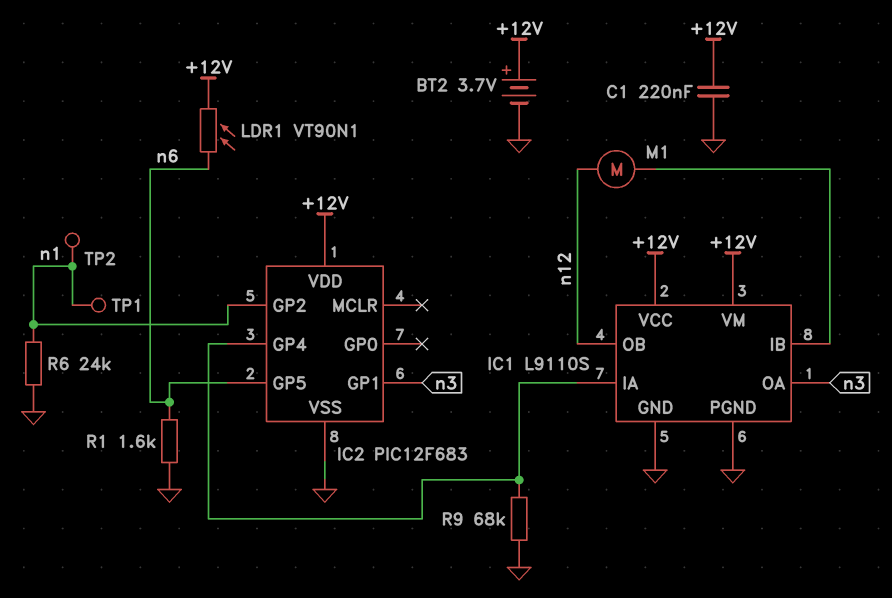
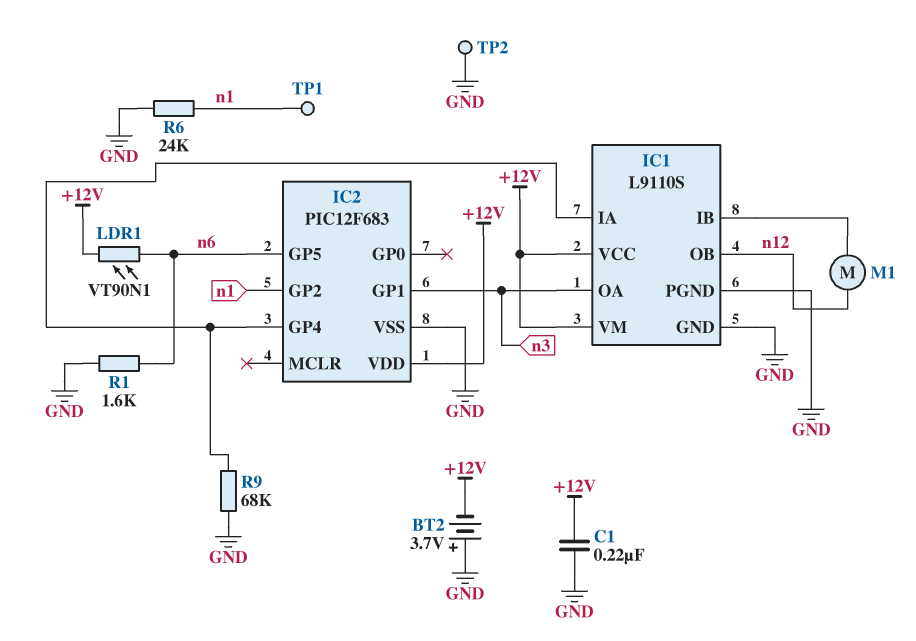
BT2: 3.7V (plus +12V, minus GND) -> 3.7V (plus GND, minus +12V)
TP2: test point (n1) -> test point (GND)

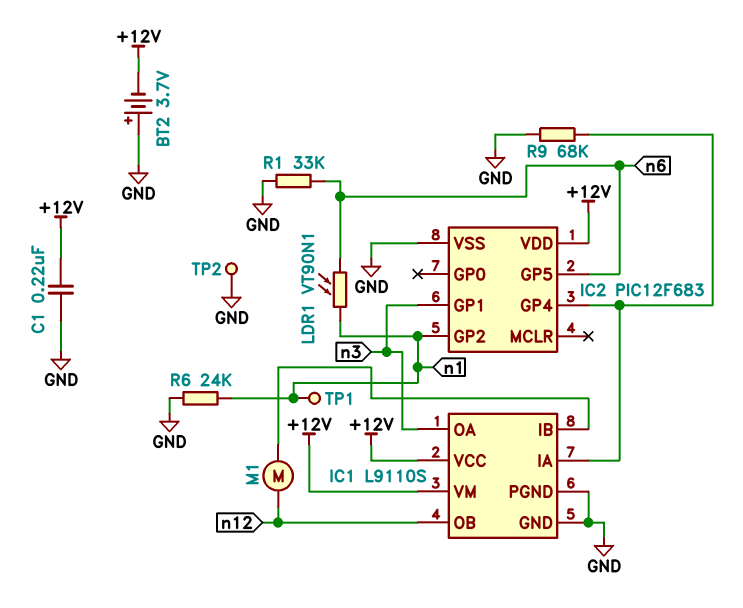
LDR1: VT90N1 (+12V, n6) -> VT90N1 (n1, n6)
R1: 1.6k (GND, n6) -> 33k (GND, n6)

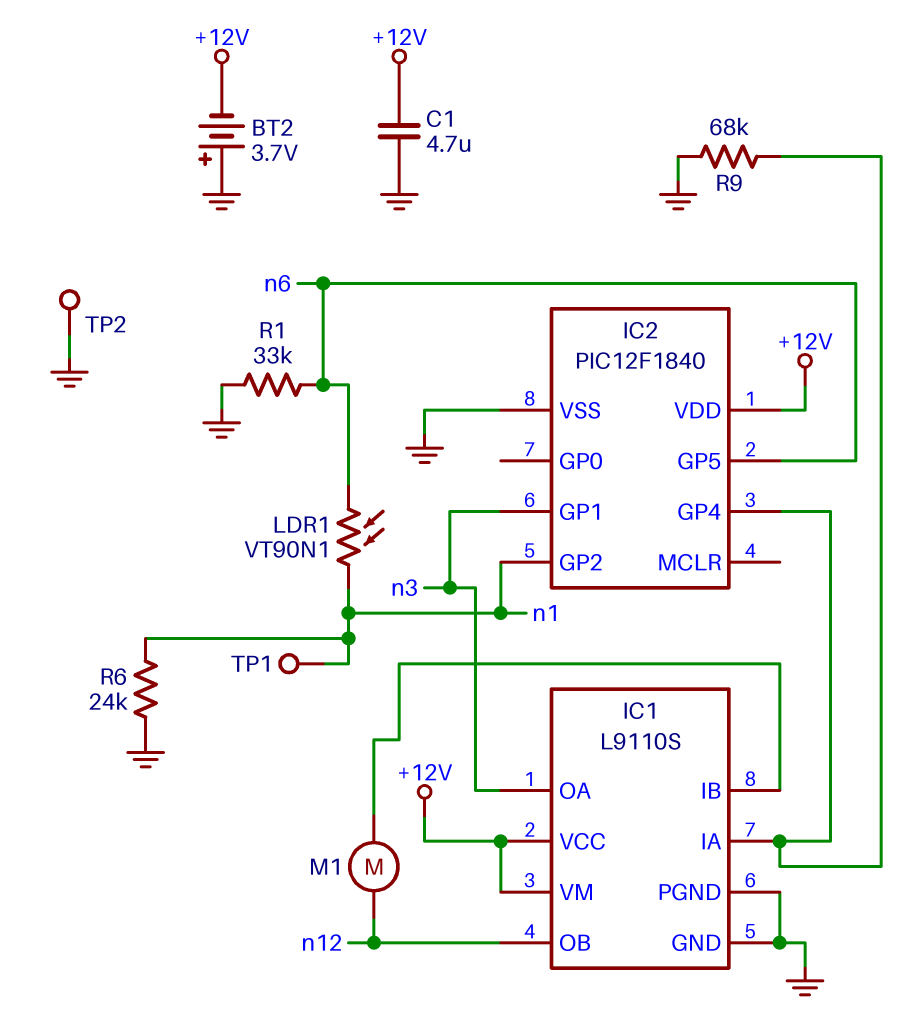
C1: 220nF (+12V, GND) -> 4.7uF (+12V, GND)
IC2: PIC12F683 -> PIC12F1840

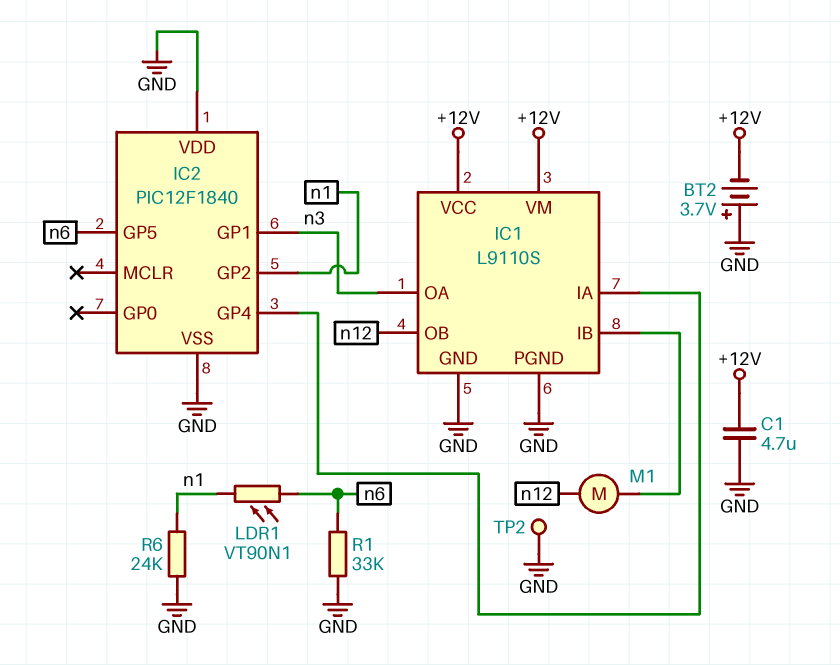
IC2 pin VDD: +12V -> GND
R9: 68k (GND, IC1/IA) -> none
TP1: test point (n1) -> none

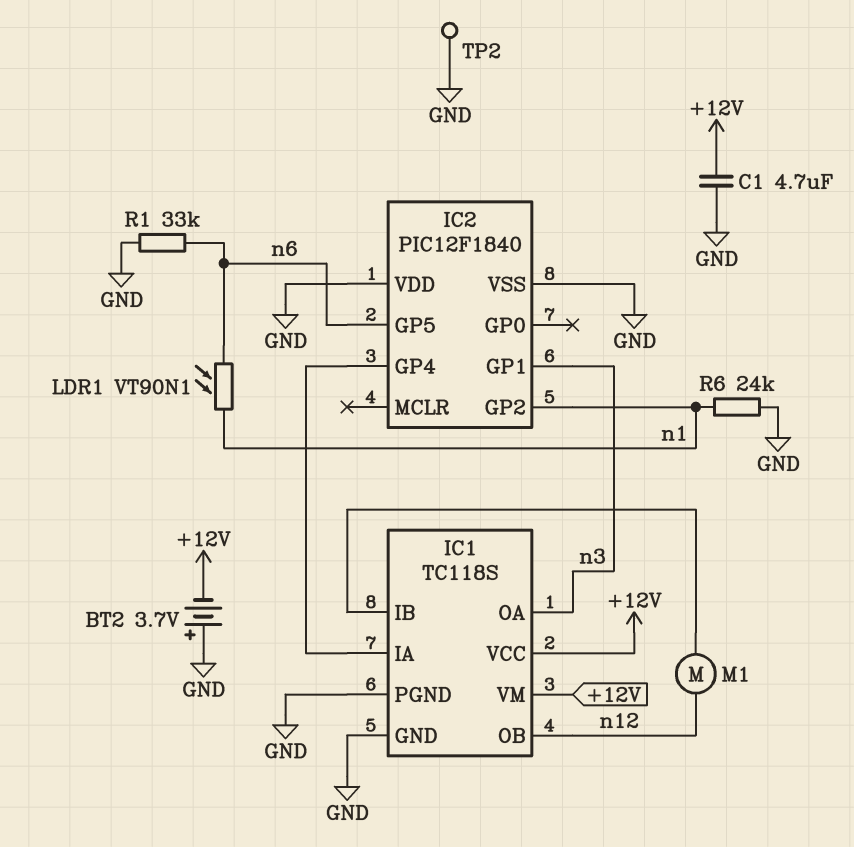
IC1: L9110S -> TC118S

